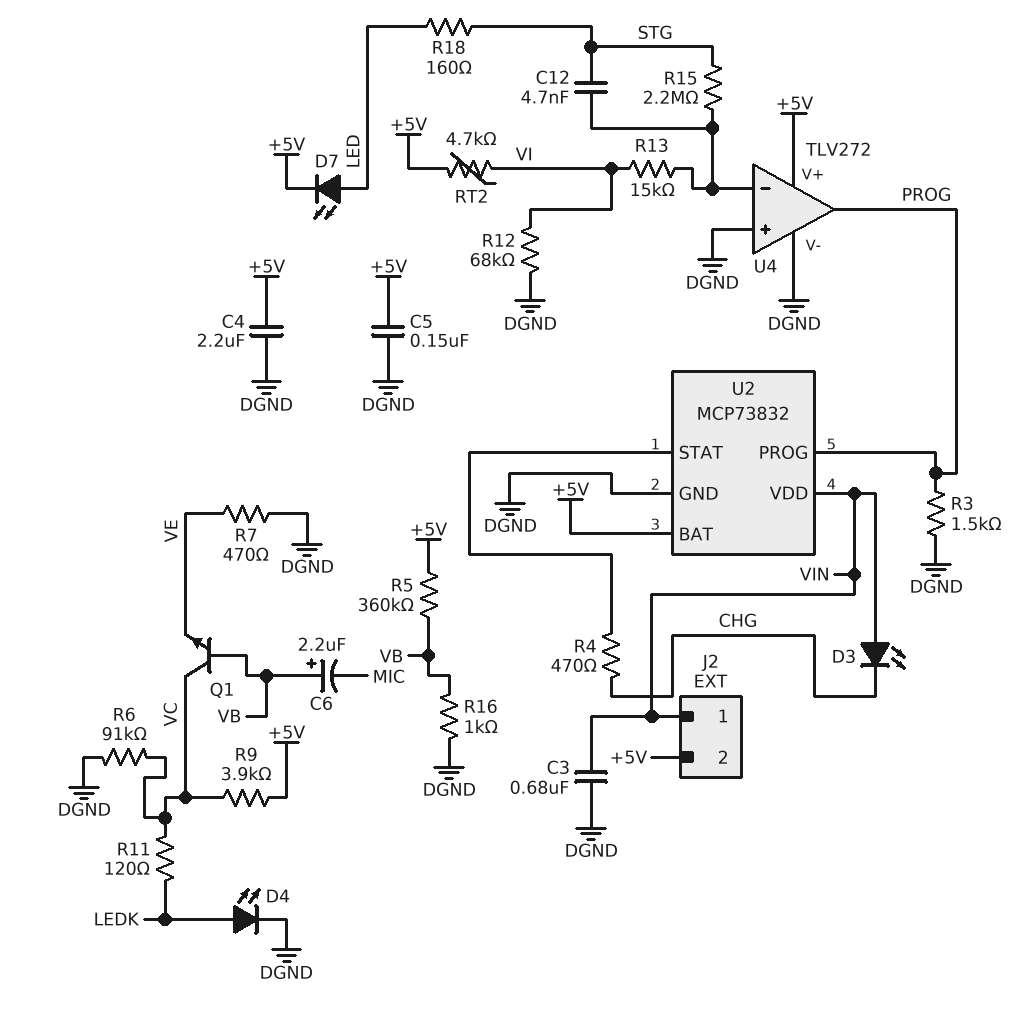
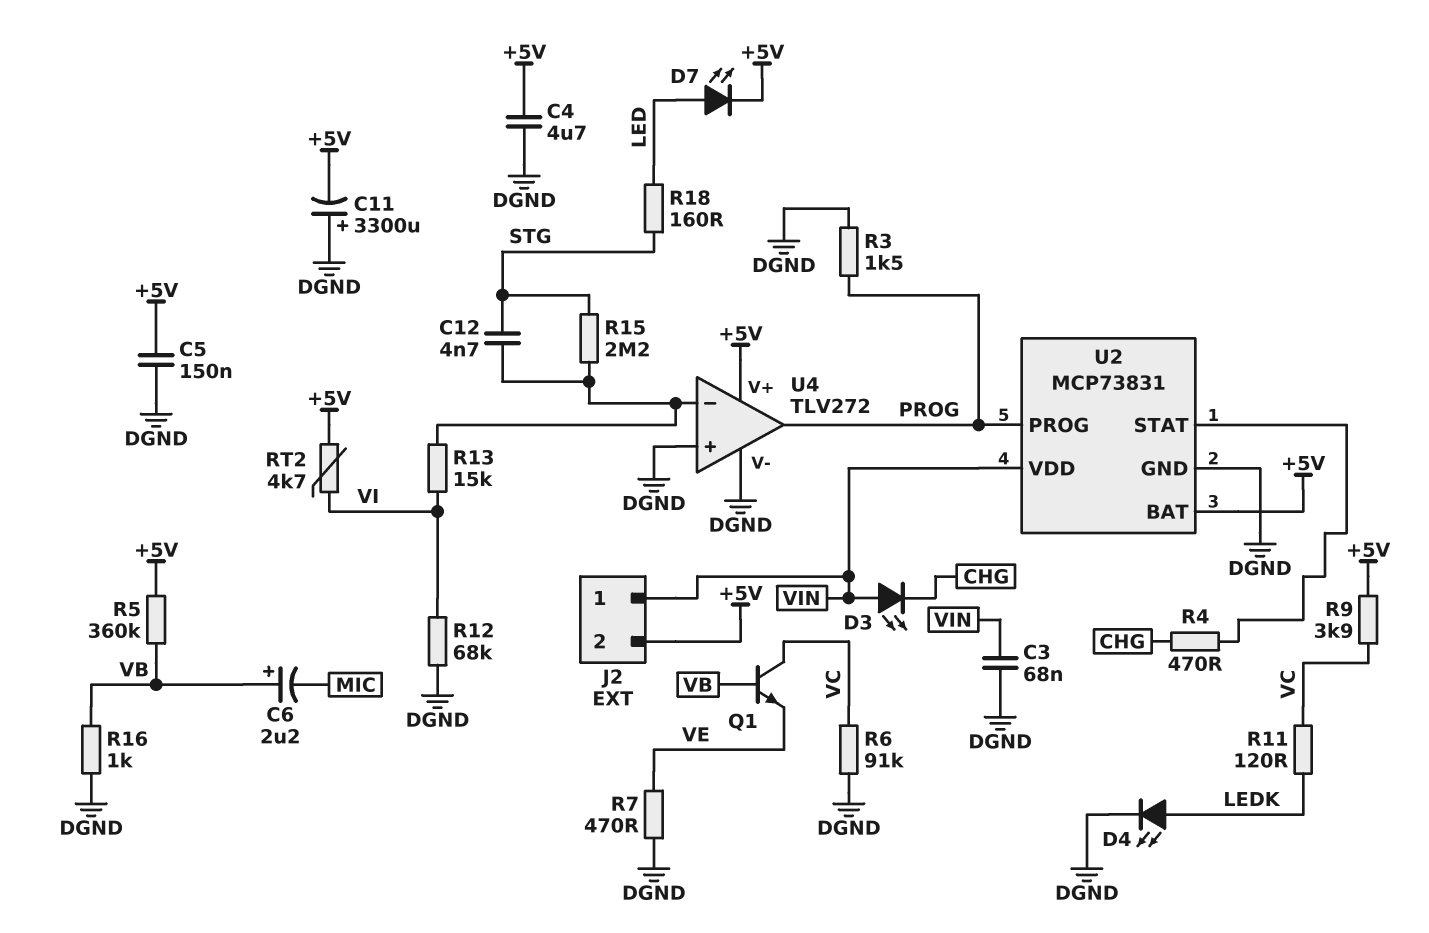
C3: 680nF (DGND, VIN) -> 68nF (DGND, VIN)
C4: 2.2uF (+5V, DGND) -> 4.7uF (+5V, DGND)
C11: none -> 3300uF (plus DGND, minus +5V)
U2: MCP73832 -> MCP73831

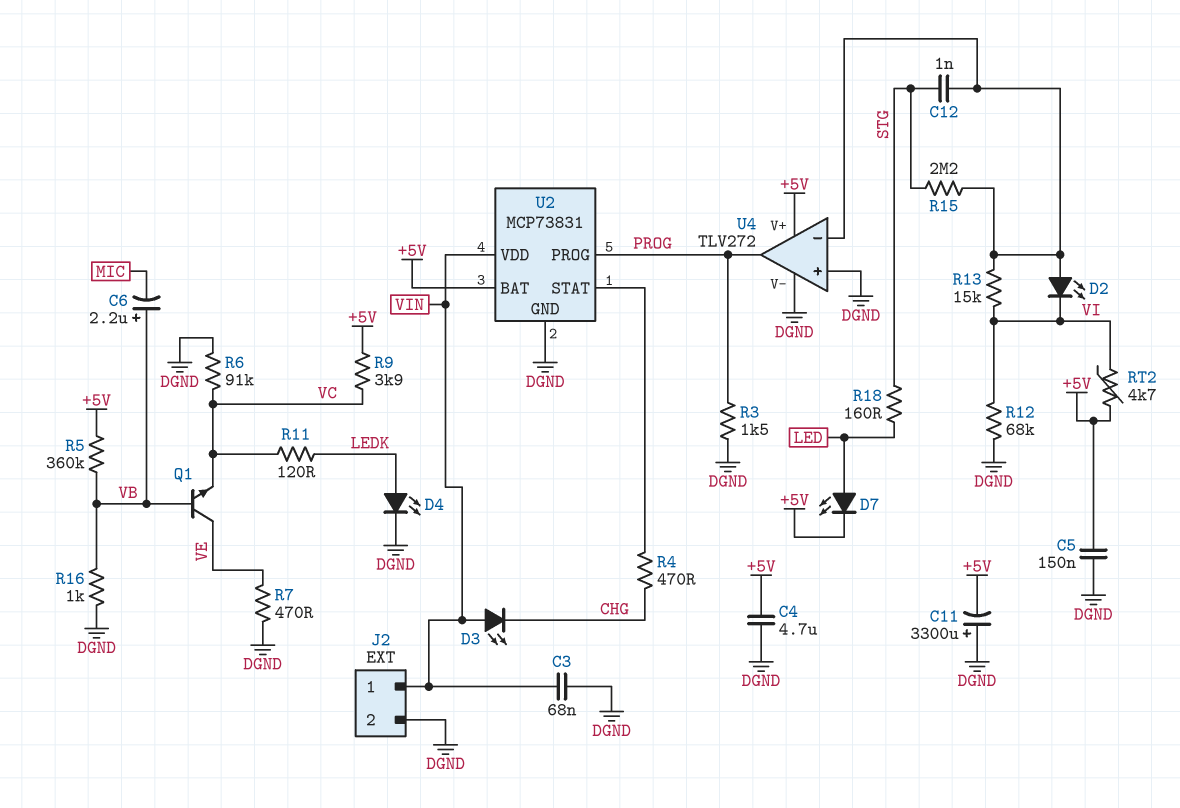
C12: 4.7nF (STG, U4/in-) -> 1nF (STG, U4/in-)
D2: none -> LED (A U4/in-, K VI)
J2 pin 2: +5V -> DGND
Q1: NPN (B VB, C VC, E VE) -> NPN (B VB, C VE, E VC)

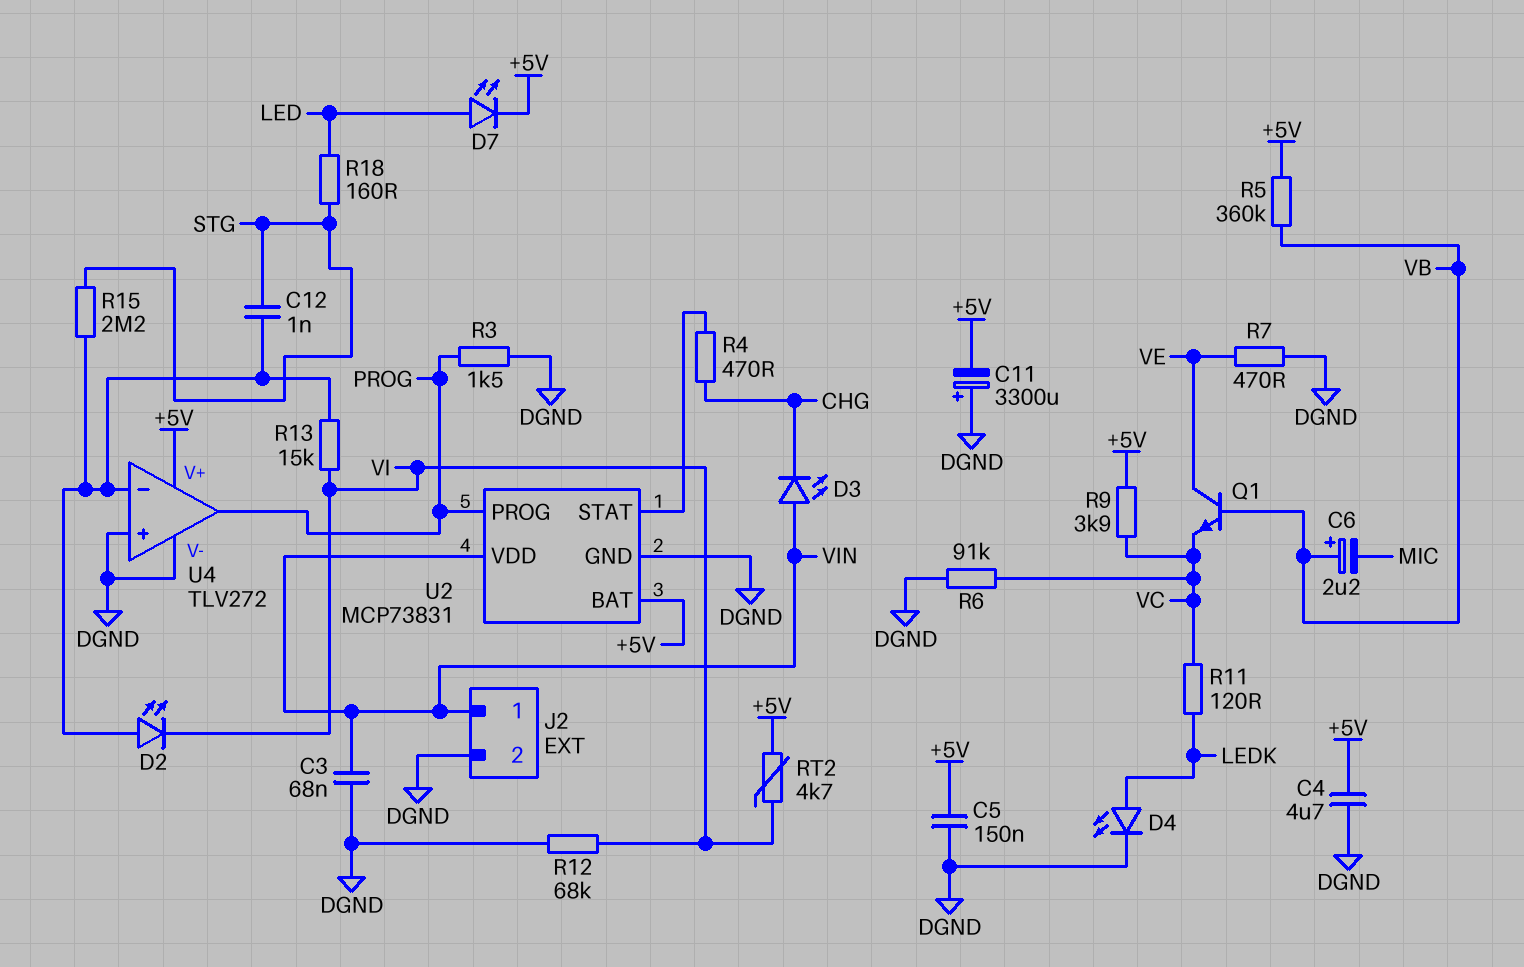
R16: 1k (DGND, VB) -> none

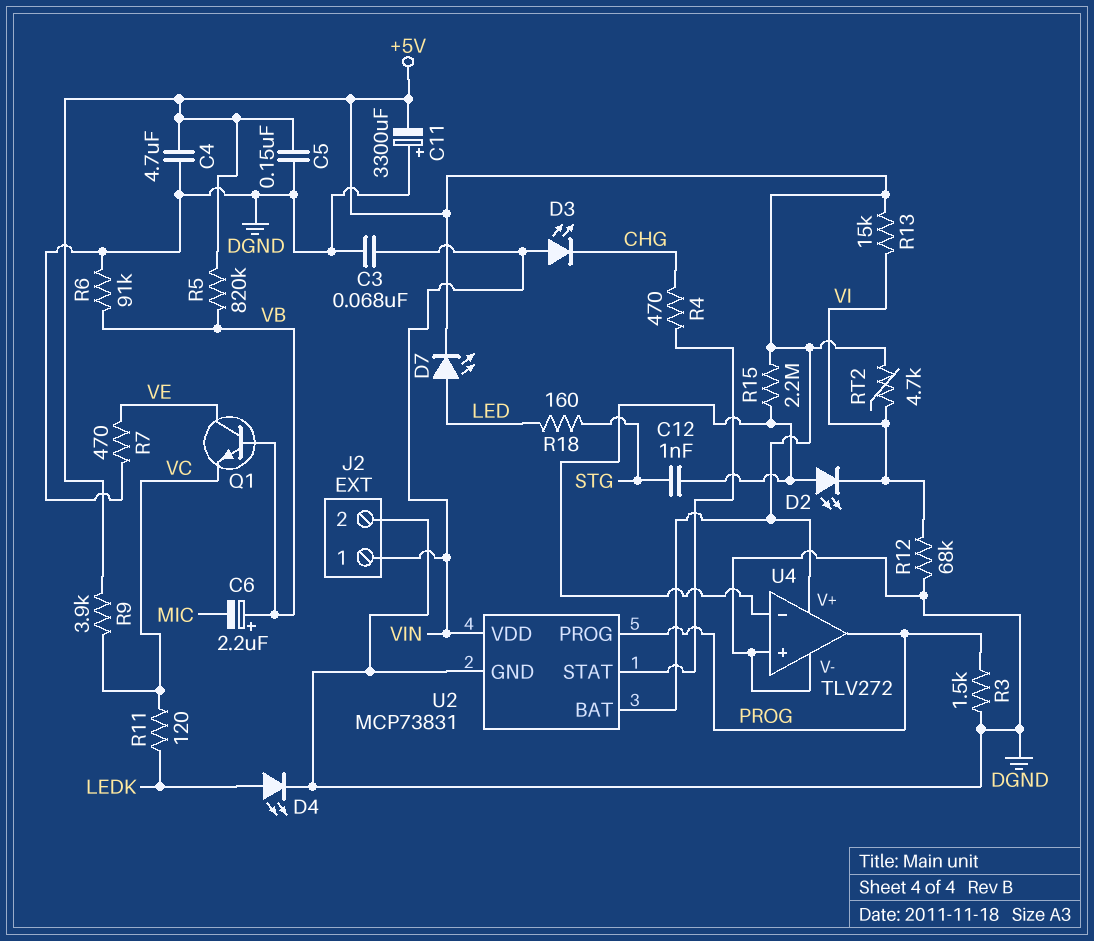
R5: 360k (+5V, VB) -> 820k (+5V, VB)
R6: 91k (DGND, VC) -> 91k (DGND, VB)
R13: 15k (U4/in-, VI) -> 15k (+5V, VI)
R15: 2.2M (STG, U4/in-) -> 2.2M (+5V, U4/in-)

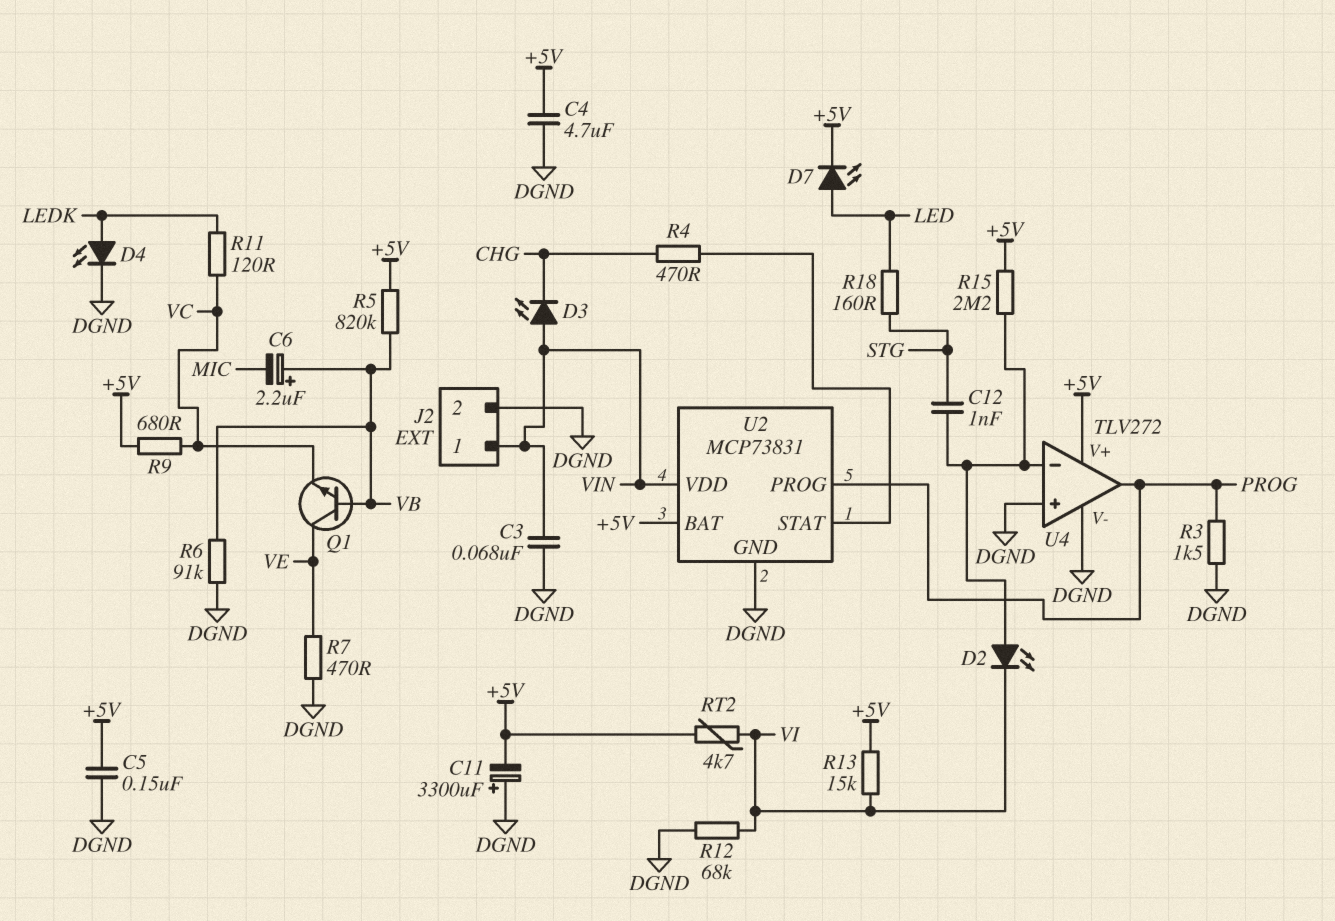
R9: 3.9k (+5V, VC) -> 680 (+5V, VC)

